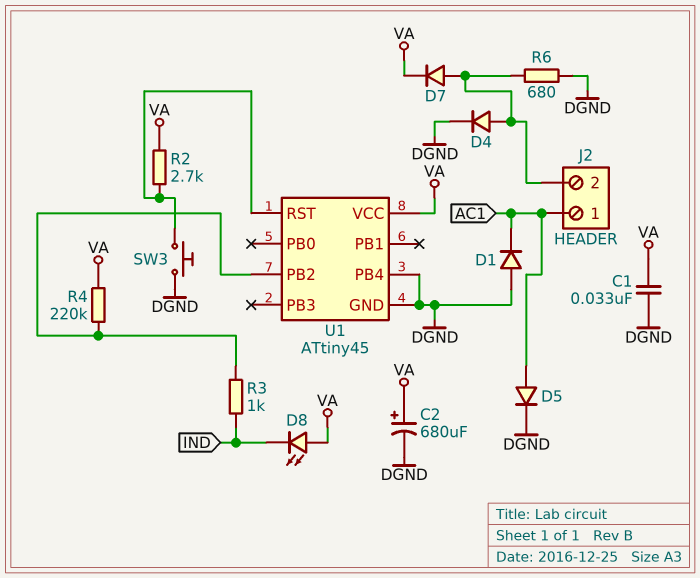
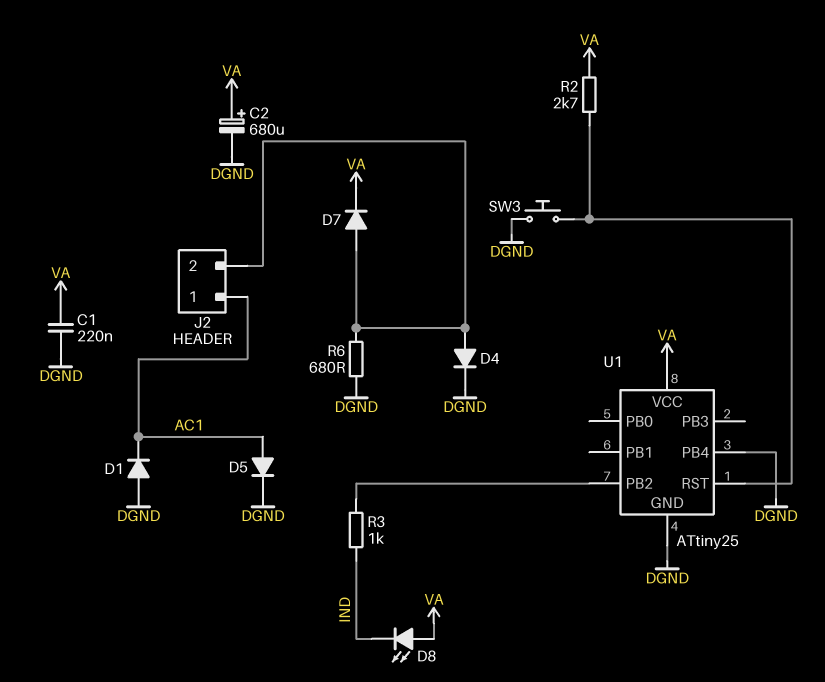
C1: 33nF (DGND, VA) -> 220nF (DGND, VA)
R4: 220k (U1/PB2, VA) -> none
U1: ATtiny45 -> ATtiny25

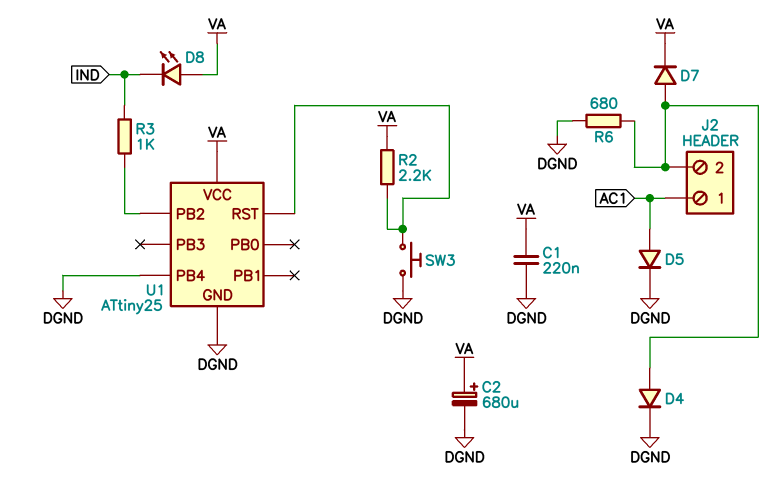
D1: diode (A DGND, K AC1) -> none
R2: 2.7k (U1/RST, VA) -> 2.2k (U1/RST, VA)

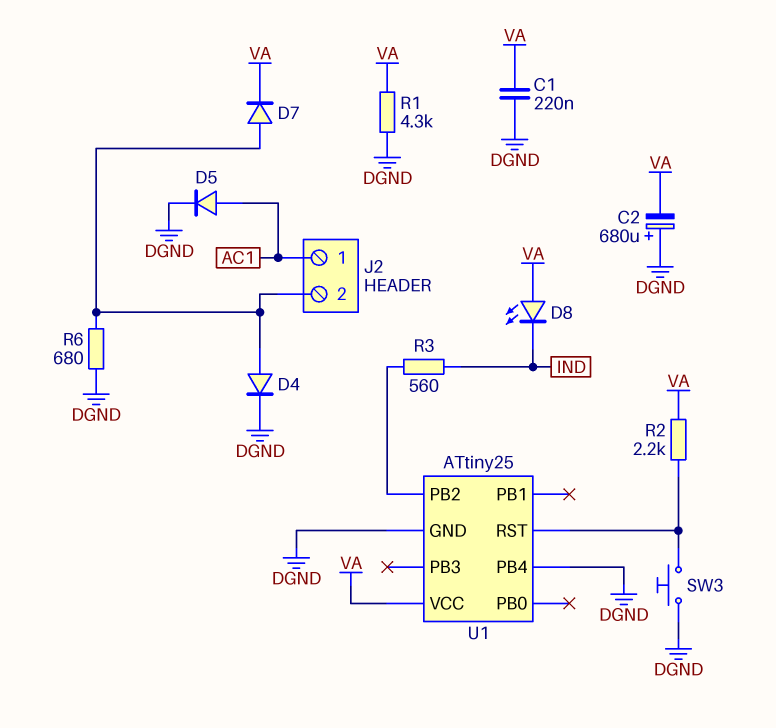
C2: 680uF (plus VA, minus DGND) -> 680uF (plus DGND, minus VA)
R1: none -> 4.3k (DGND, VA)
R3: 1k (IND, U1/PB2) -> 560 (IND, U1/PB2)

